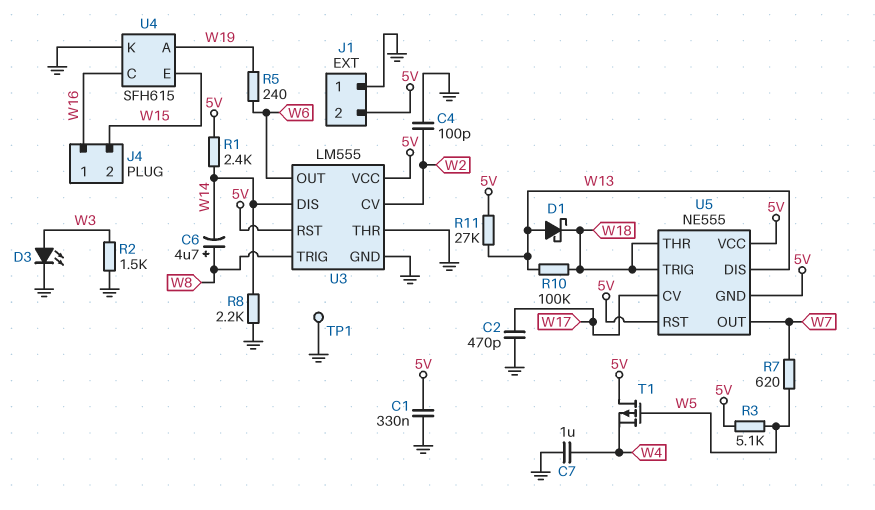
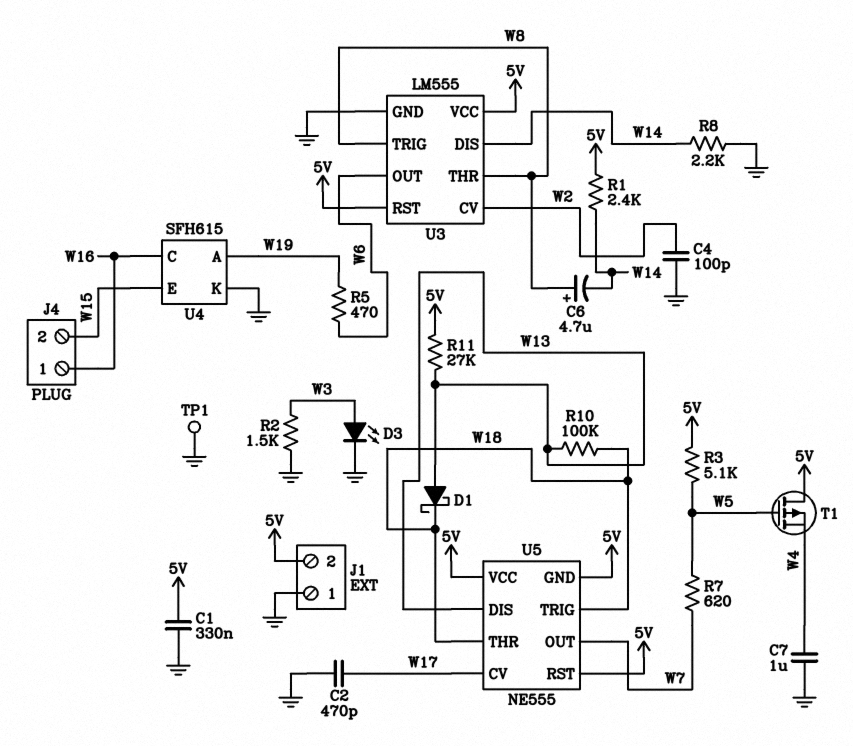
R5: 240 (W6, W19) -> 470 (W6, W19)
U3 pin THR: GND -> W8

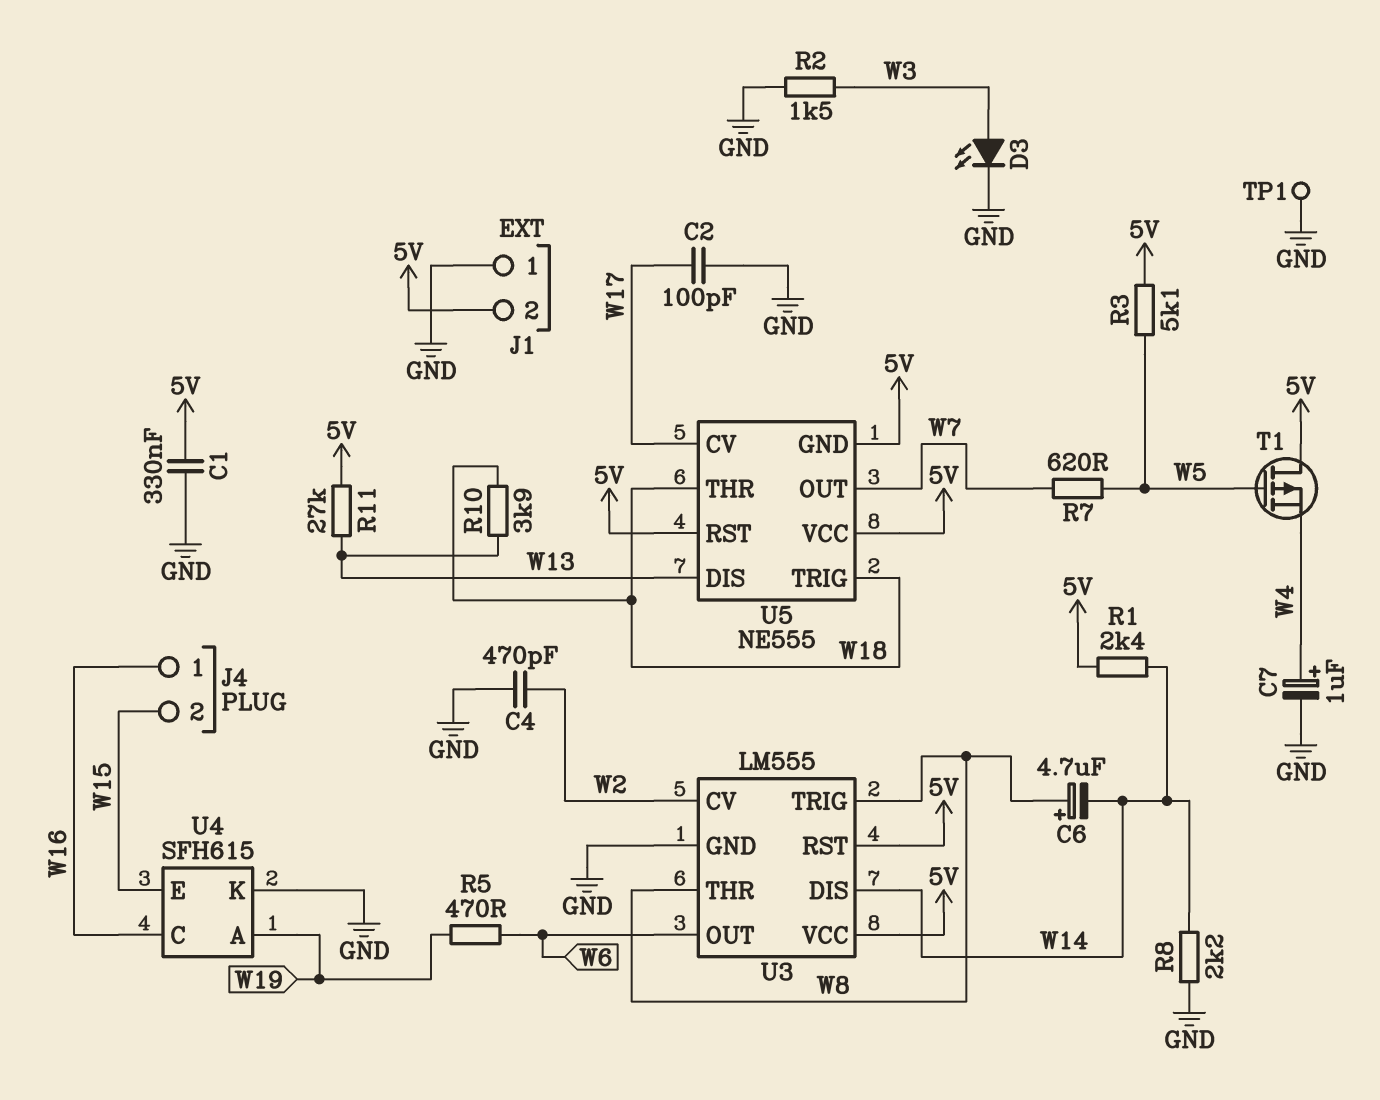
C2: 470pF (GND, W17) -> 100pF (GND, W17)
C4: 100pF (GND, W2) -> 470pF (GND, W2)
C7: 1uF (GND, W4) -> 1uF (plus W4, minus GND)
D1: schottky (A W13, K W18) -> none
R10: 100k (W13, W18) -> 3.9k (W13, W18)

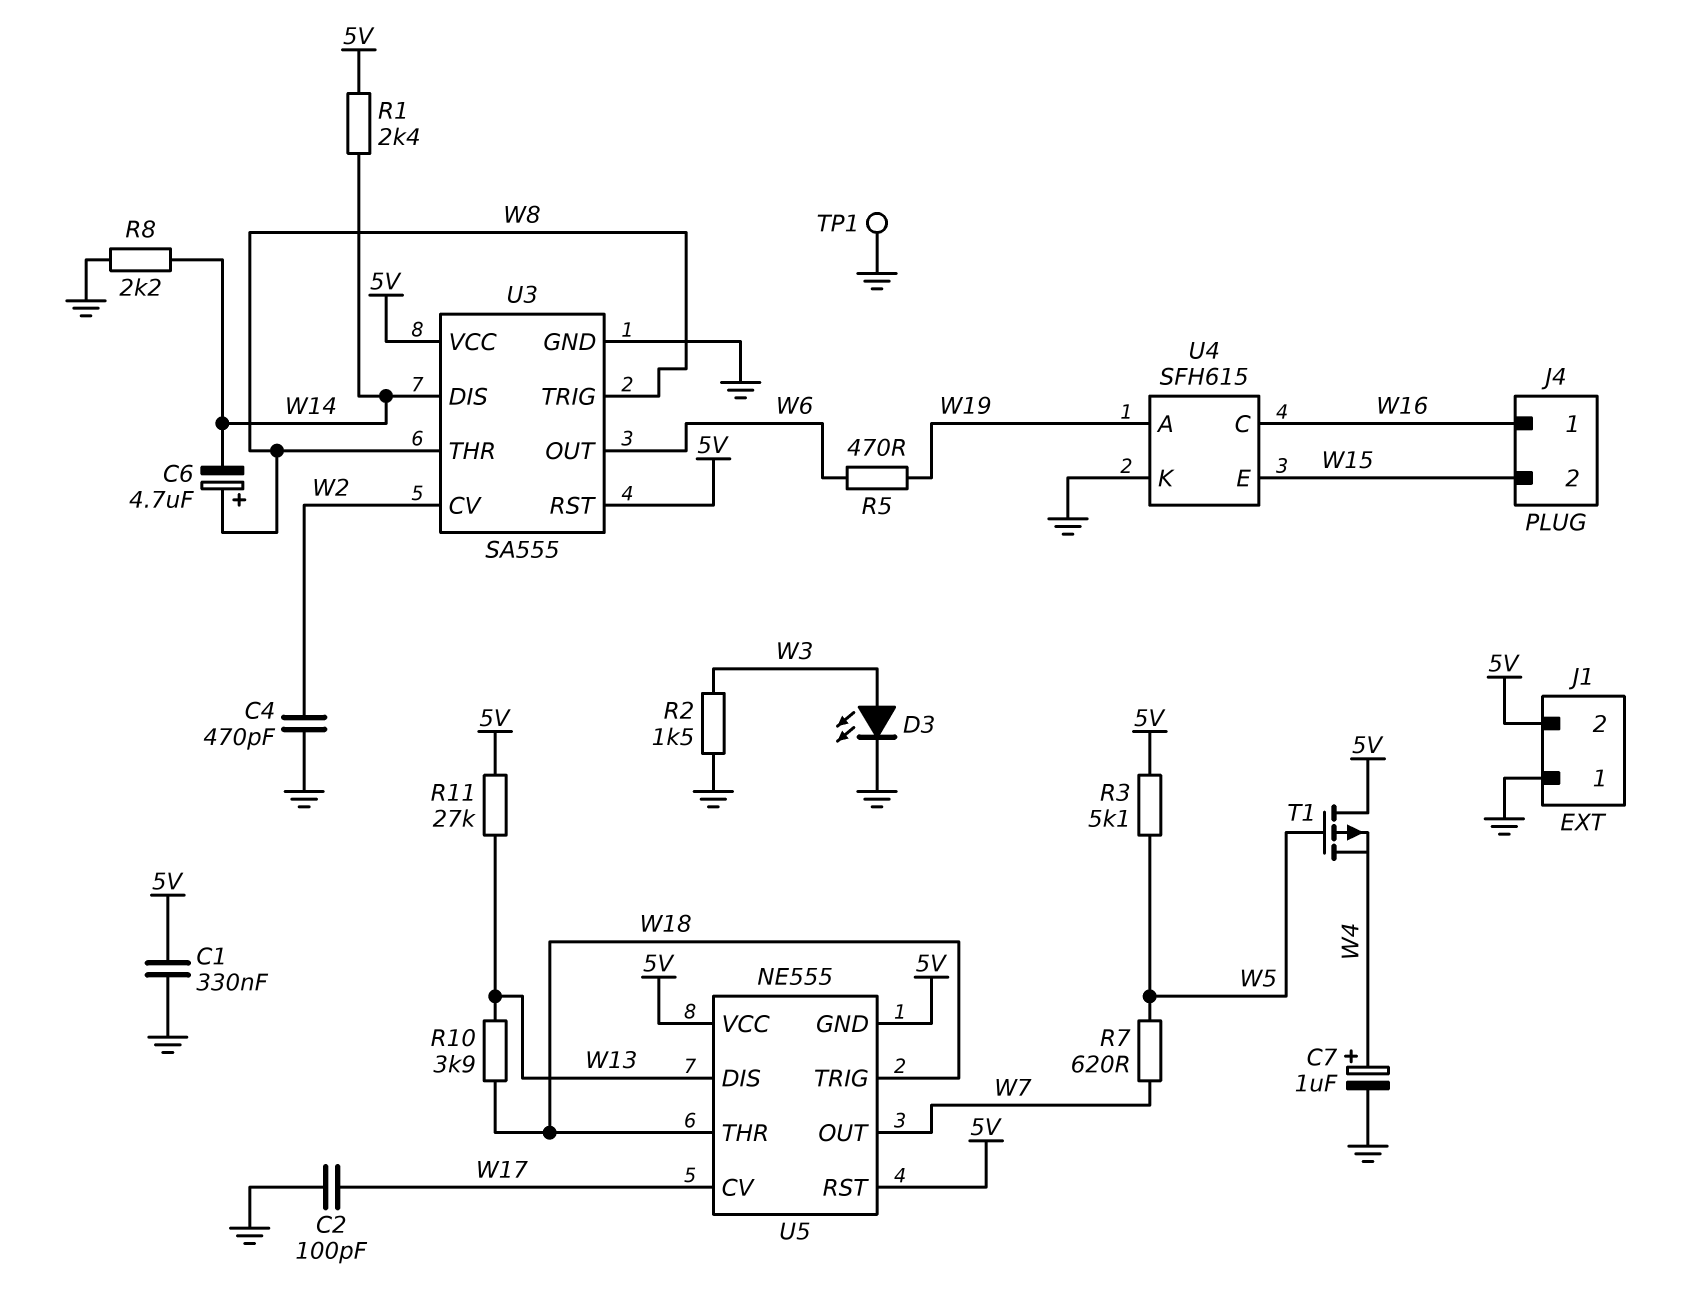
U3: LM555 -> SA555

